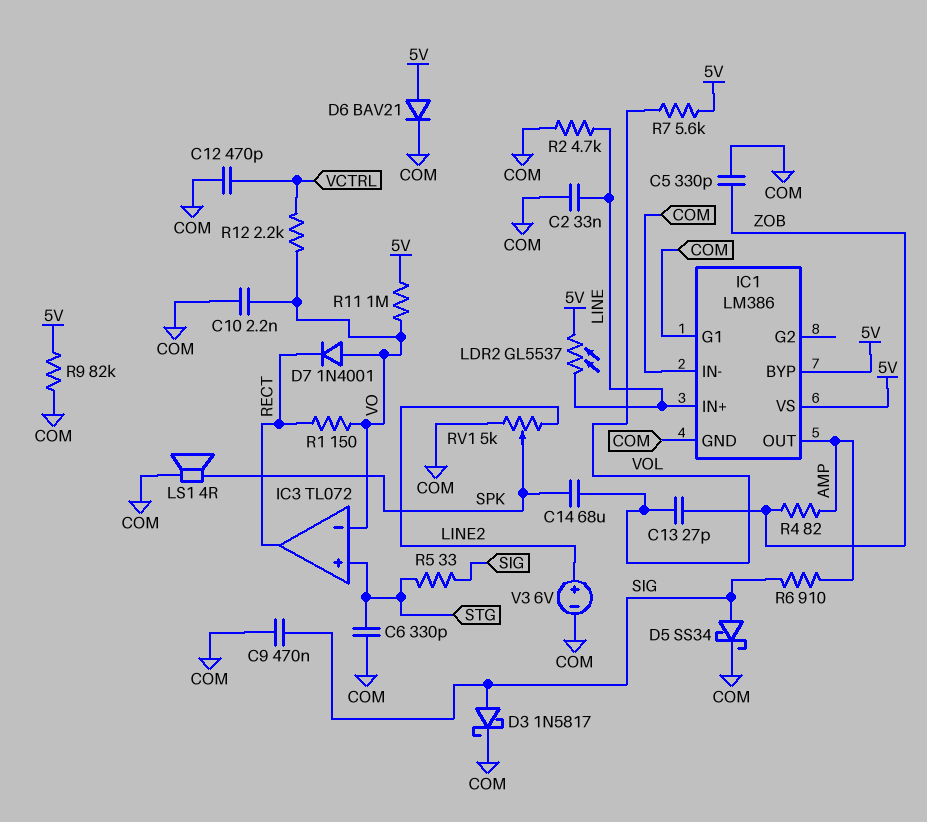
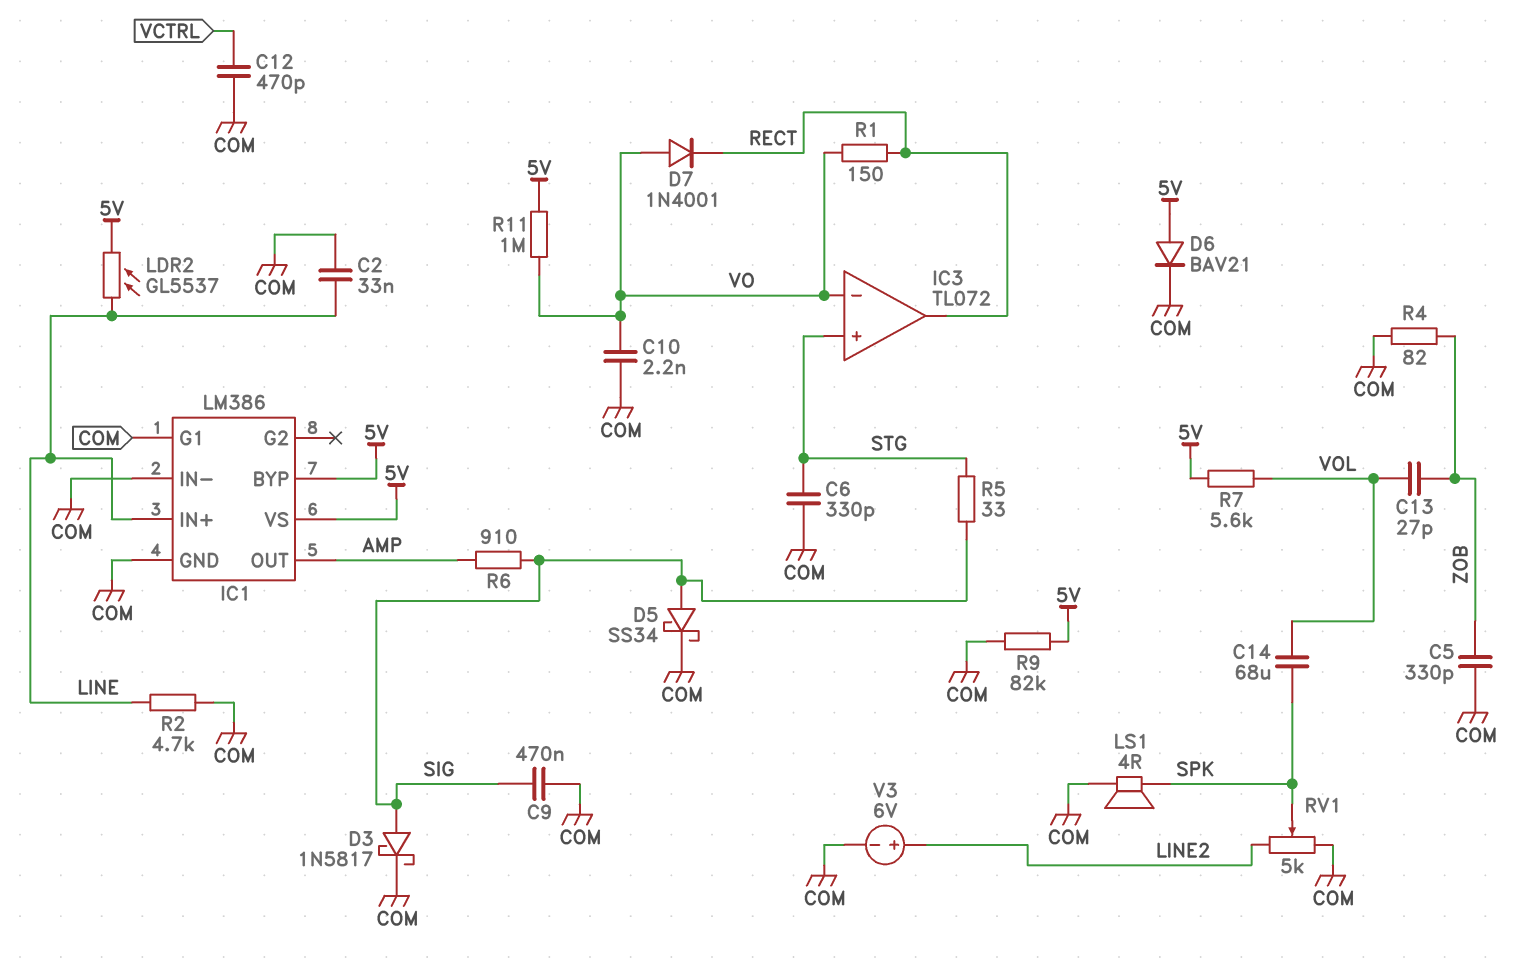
R4: 82 (AMP, ZOB) -> 82 (COM, ZOB)
R12: 2.2k (VCTRL, VO) -> none

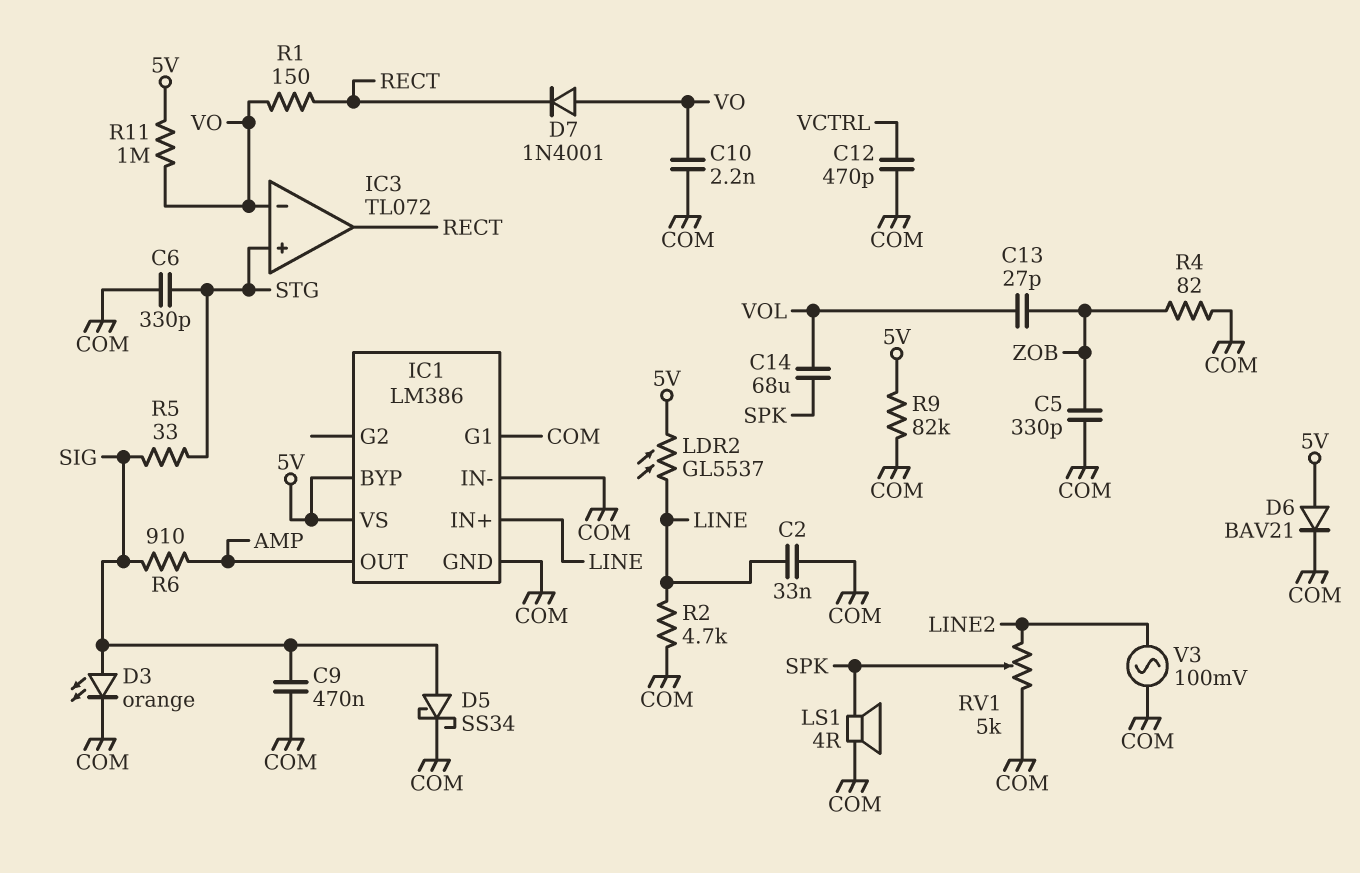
D3: schottky 1N5817 (A SIG, K COM) -> LED orange (A SIG, K COM)
R7: 5.6k (5V, VOL) -> none
V3: 6V (plus LINE2, minus COM) -> AC 100mV (COM, LINE2)

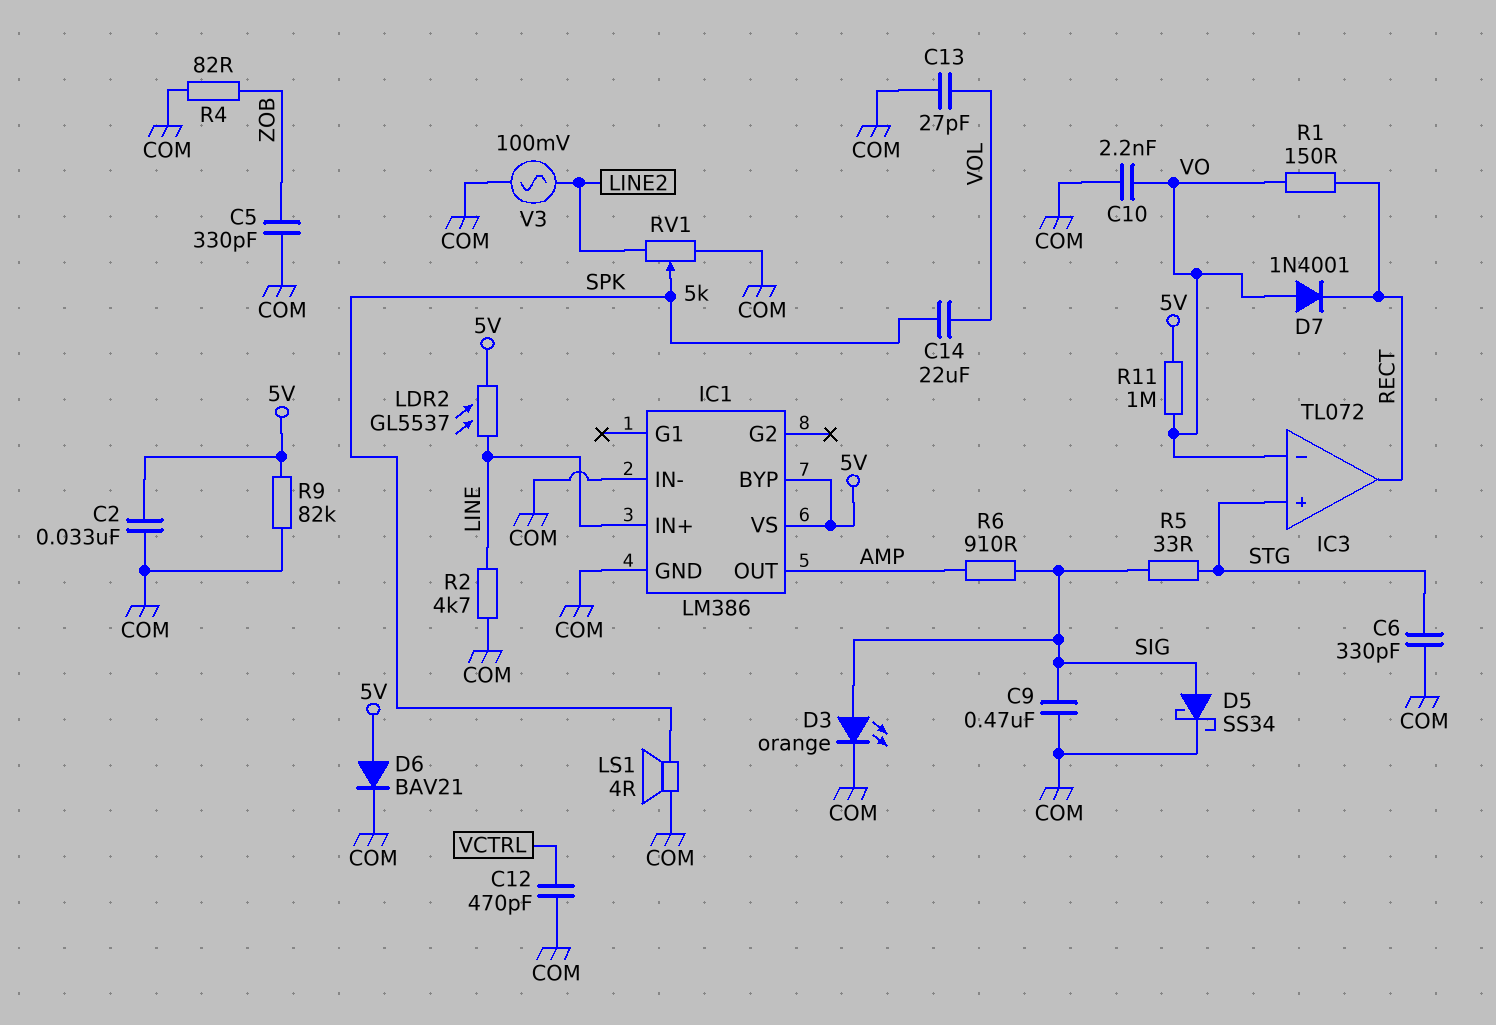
C2: 33nF (COM, LINE) -> 33nF (5V, COM)
C13: 27pF (VOL, ZOB) -> 27pF (COM, VOL)
C14: 68uF (SPK, VOL) -> 22uF (SPK, VOL)
IC1 pin G1: COM -> none

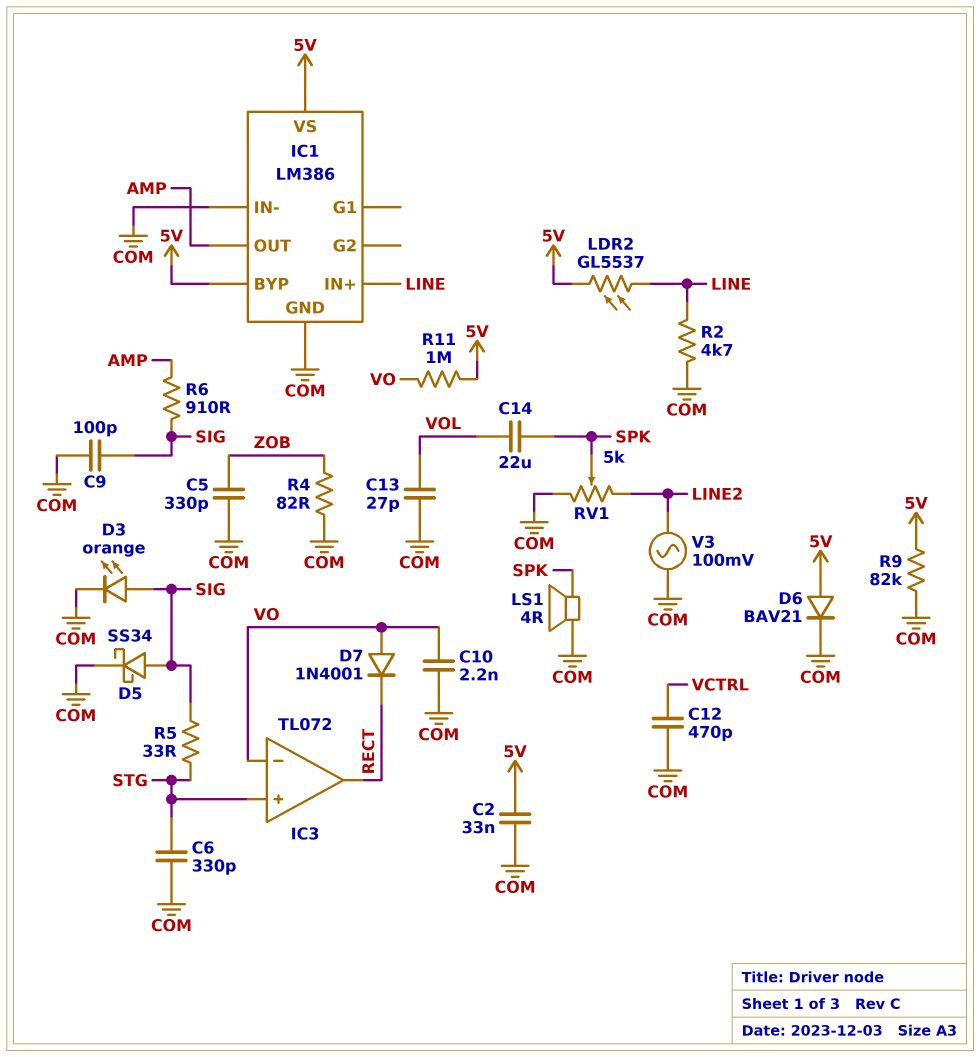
C9: 470nF (COM, SIG) -> 100pF (COM, SIG)
R1: 150 (RECT, VO) -> none

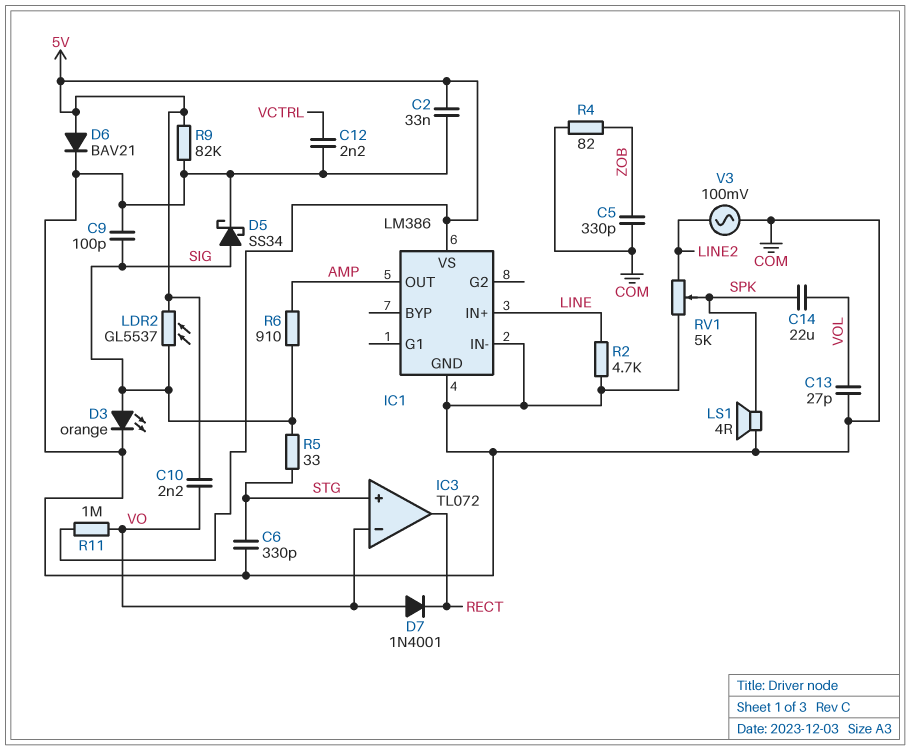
C10: 2.2nF (COM, VO) -> 2.2nF (5V, VO)
C12: 470pF (COM, VCTRL) -> 2.2nF (COM, VCTRL)
IC1 pin BYP: 5V -> none
LDR2: GL5537 (5V, LINE) -> GL5537 (5V, SIG)

